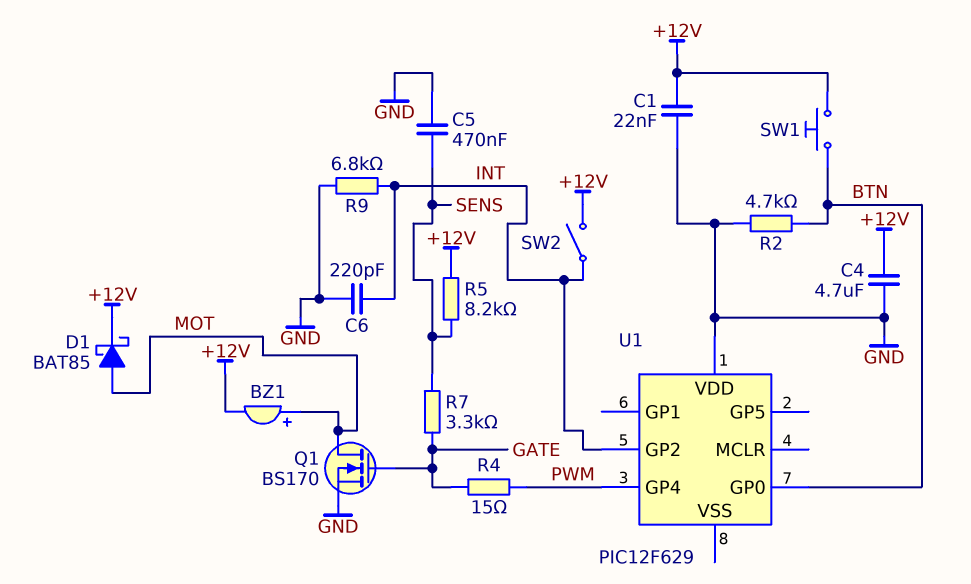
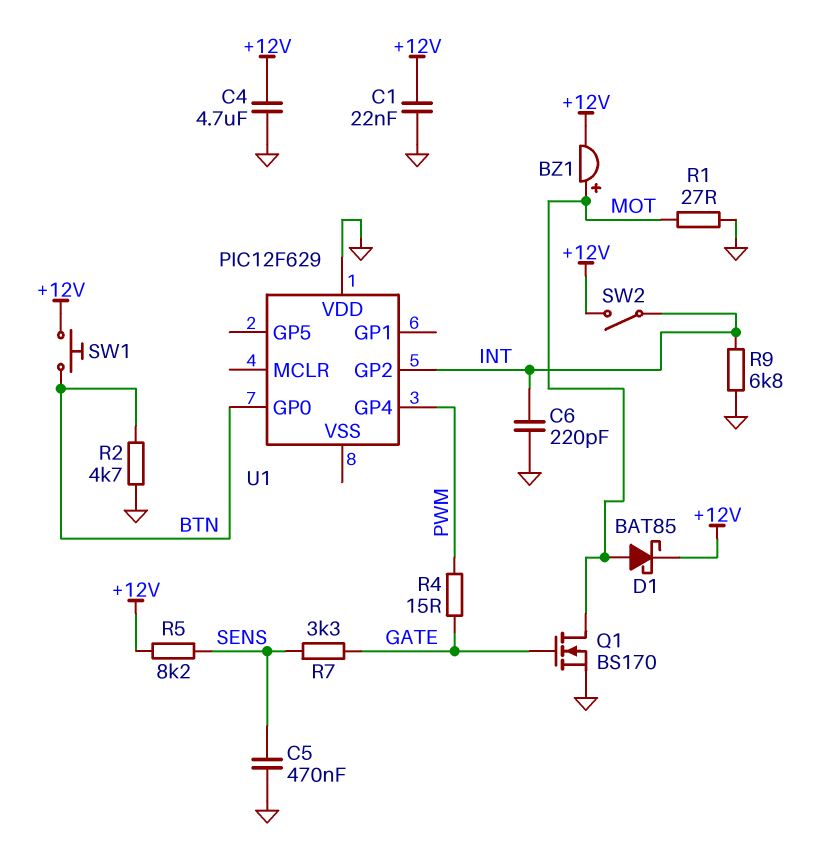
R1: none -> 27 (GND, MOT)

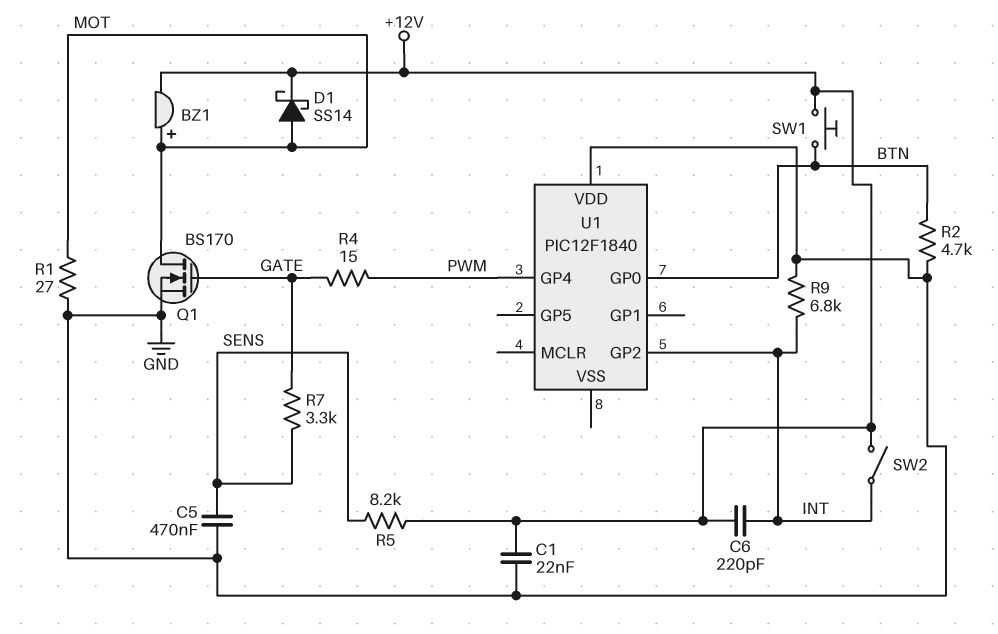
C4: 4.7uF (+12V, GND) -> none
C6: 220pF (GND, INT) -> 220pF (+12V, INT)
D1: schottky BAT85 (A MOT, K +12V) -> schottky SS14 (A MOT, K +12V)
U1: PIC12F629 -> PIC12F1840

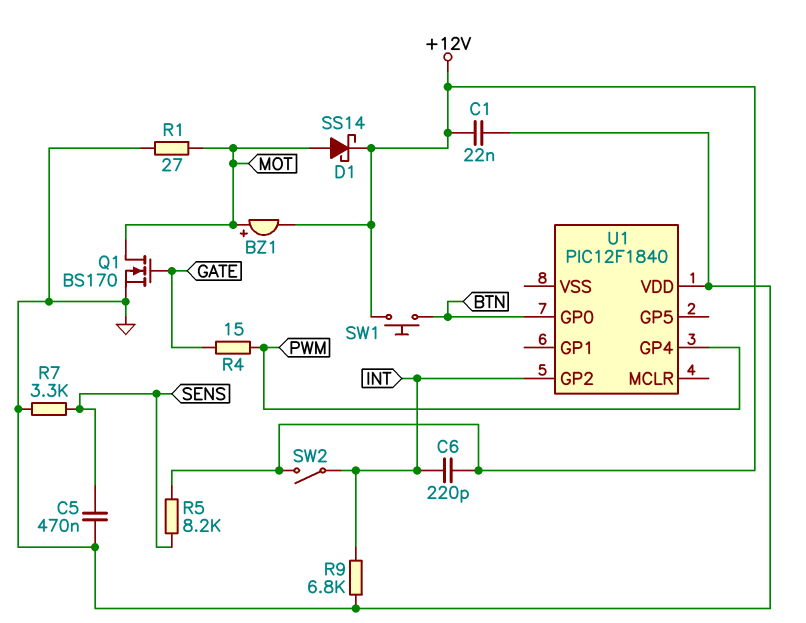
R2: 4.7k (BTN, GND) -> none
R7: 3.3k (GATE, SENS) -> 3.3k (GND, SENS)

